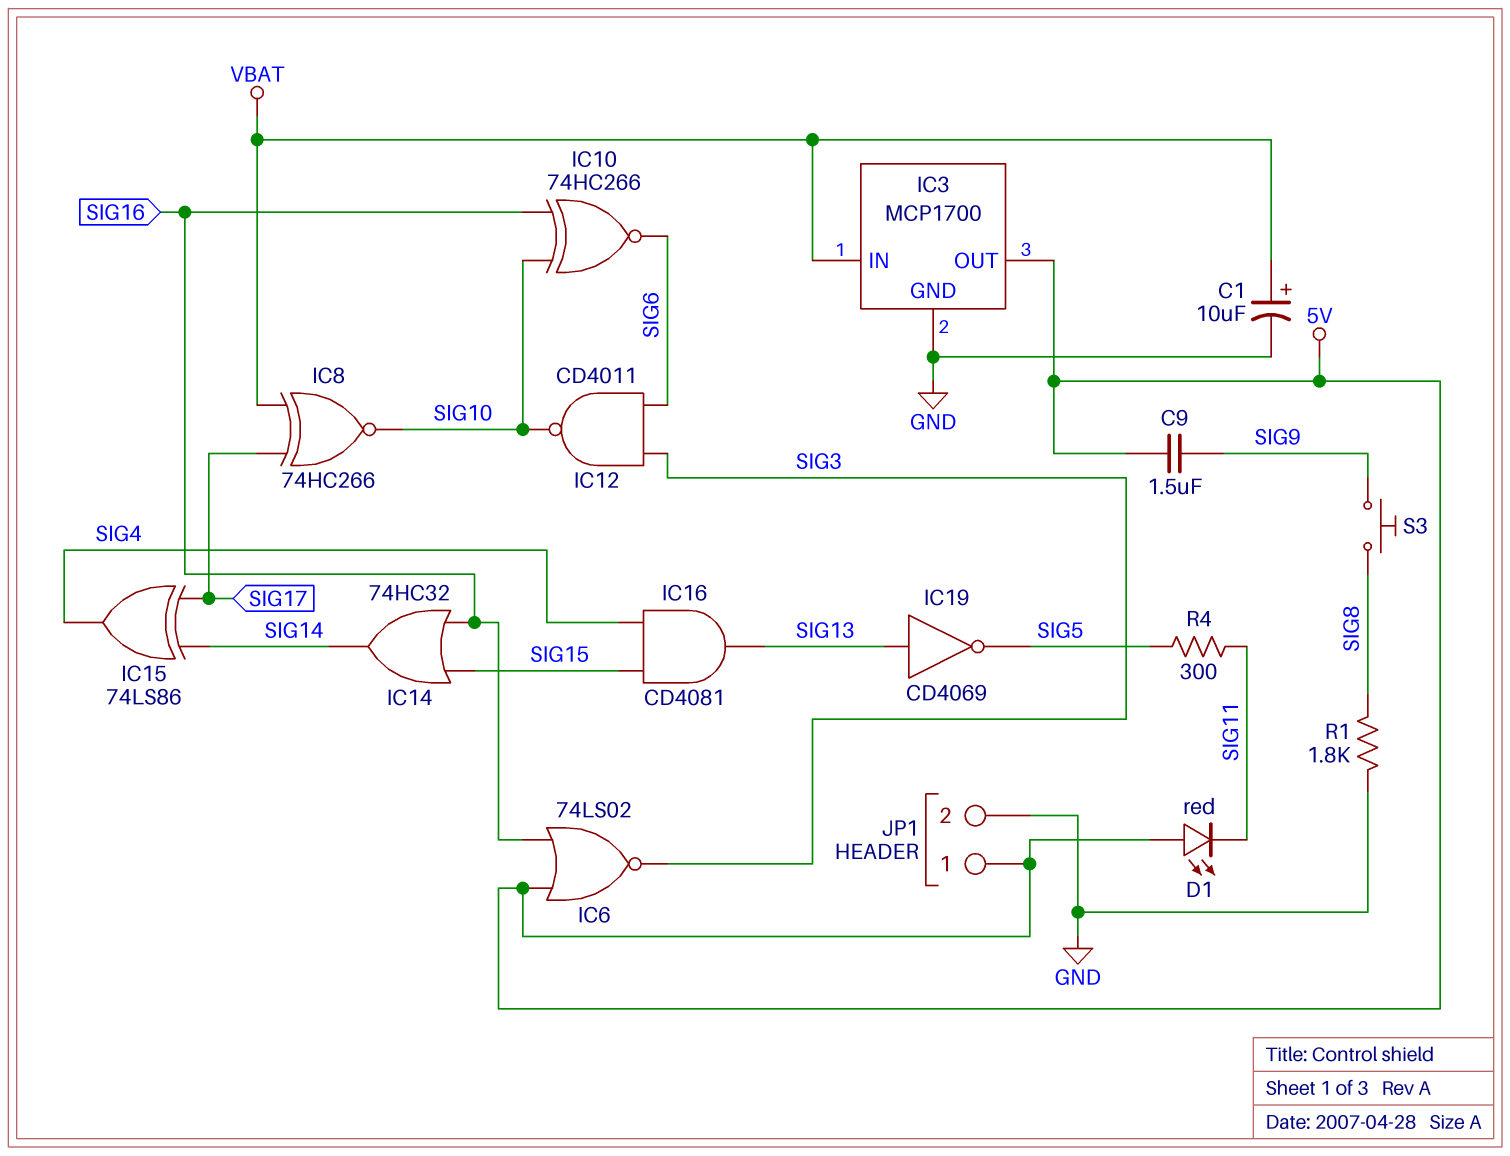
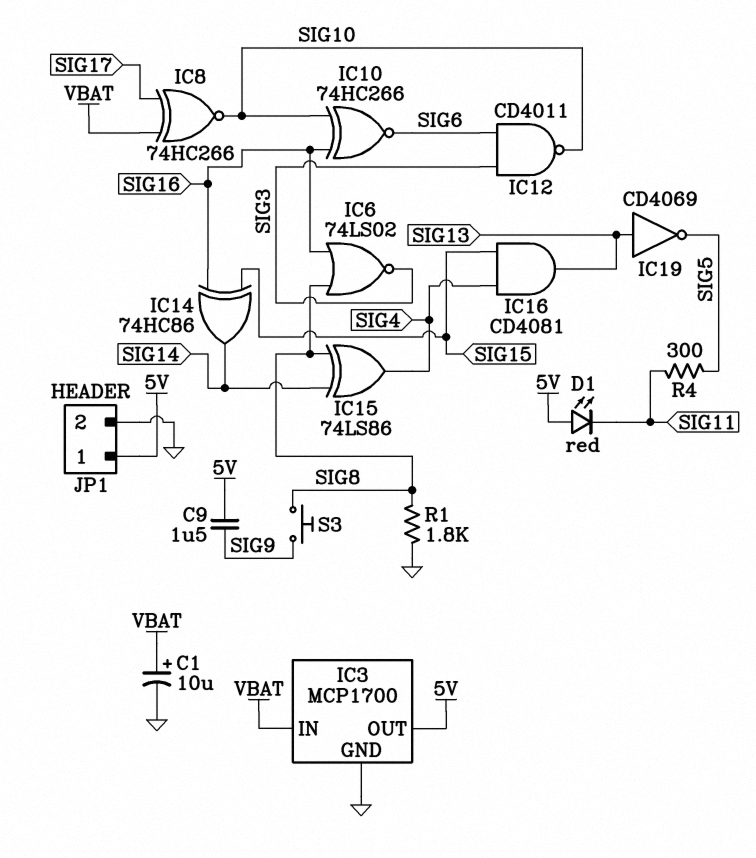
IC6: NOR 74LS02 (in 5V, in SIG16, out SIG3) -> NOR 74LS02 (in SIG8, in SIG16, out SIG3)
IC14: OR 74HC32 (in SIG15, in SIG16, out SIG14) -> XOR 74HC86 (in SIG15, in SIG16, out SIG14)
IC15: XOR 74LS86 (in SIG14, in SIG17, out SIG4) -> XOR 74LS86 (in SIG8, in SIG14, out SIG4)

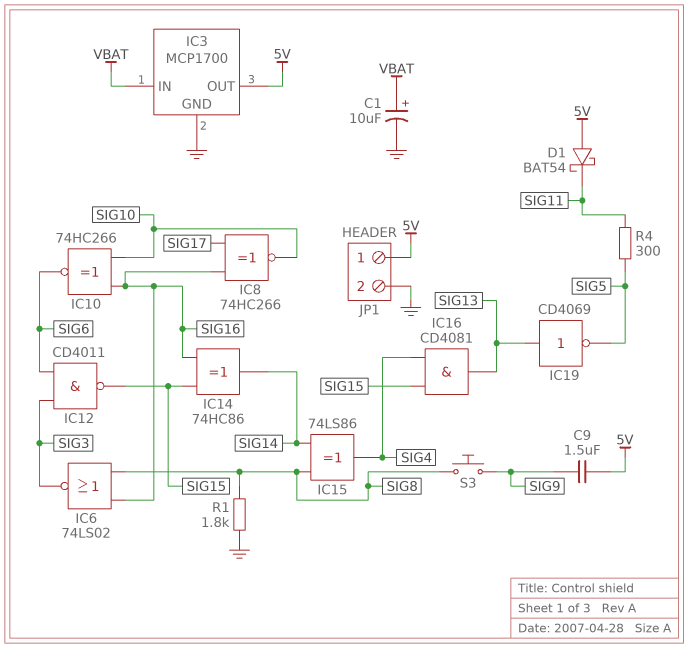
D1: LED red (A 5V, K SIG11) -> schottky BAT54 (A 5V, K SIG11)
IC8: XNOR 74HC266 (in SIG17, in VBAT, out SIG10) -> XNOR 74HC266 (in SIG16, in SIG17, out SIG10)
IC12: NAND CD4011 (in SIG3, in SIG6, out SIG10) -> NAND CD4011 (in SIG3, in SIG6, out SIG15)

